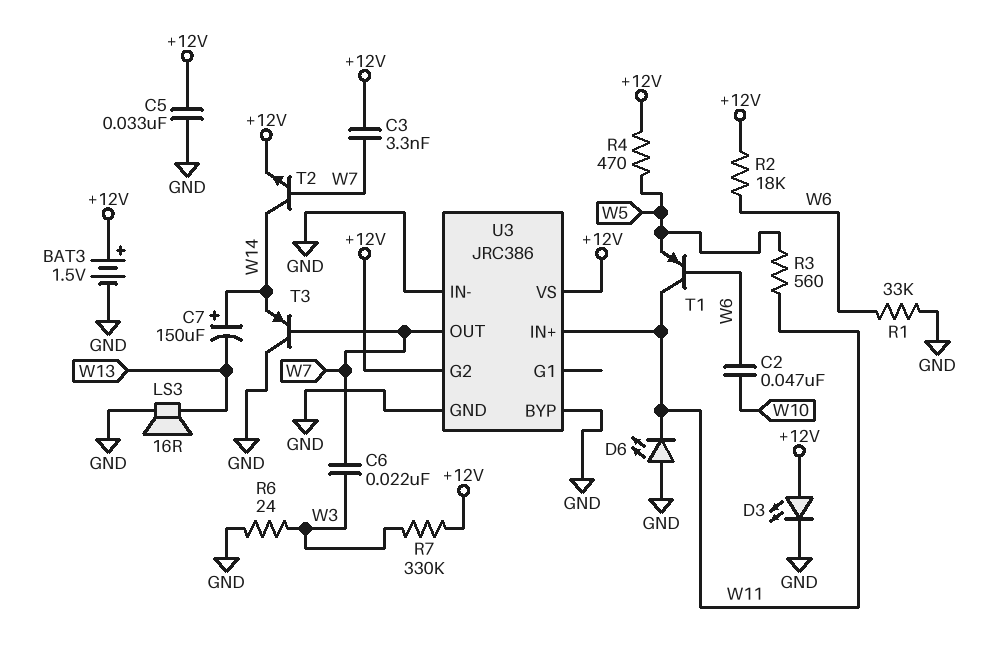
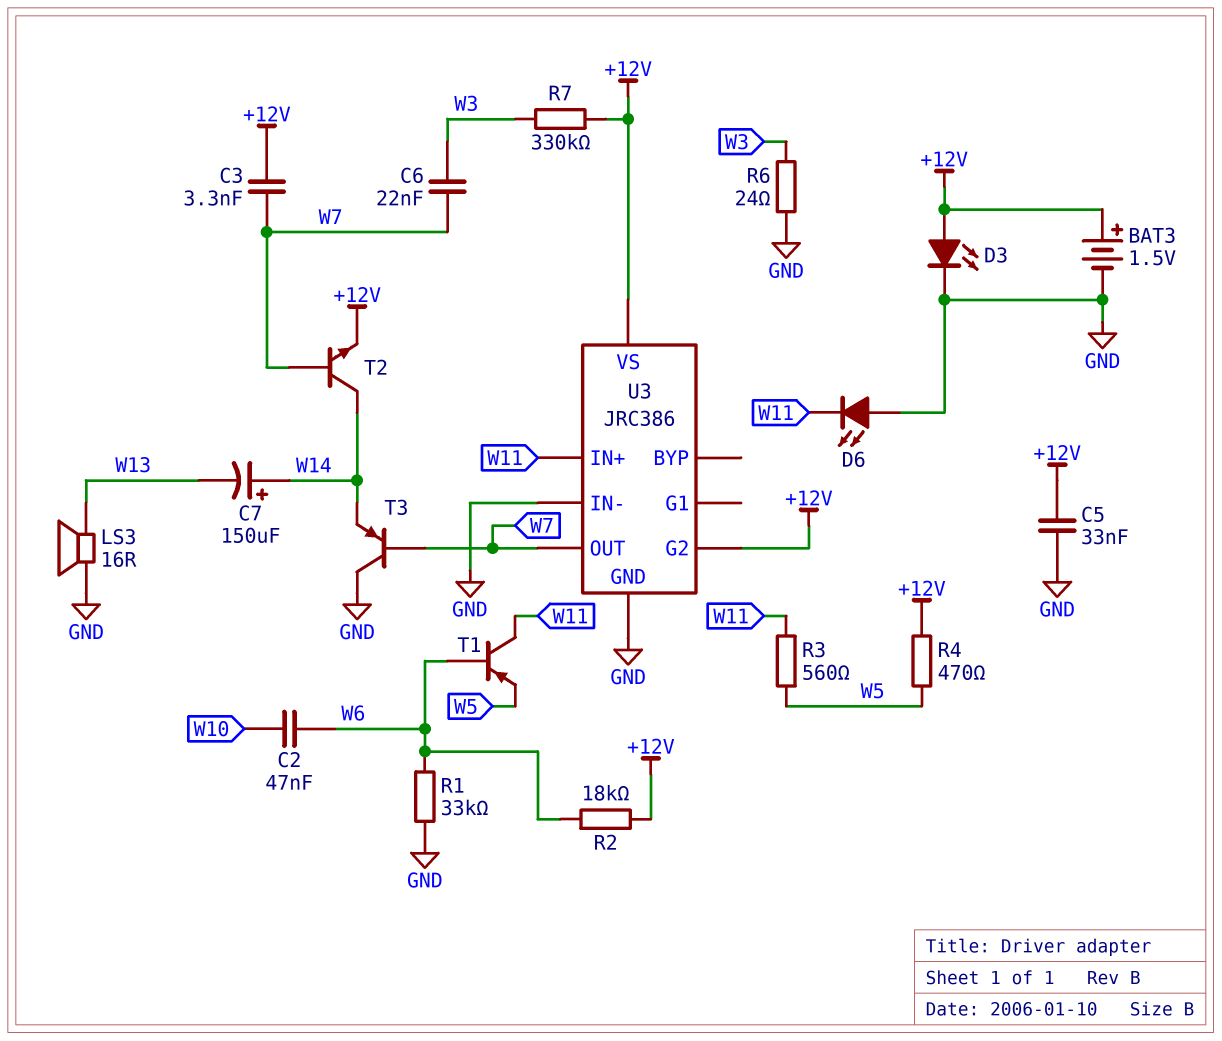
U3 pin BYP: GND -> none

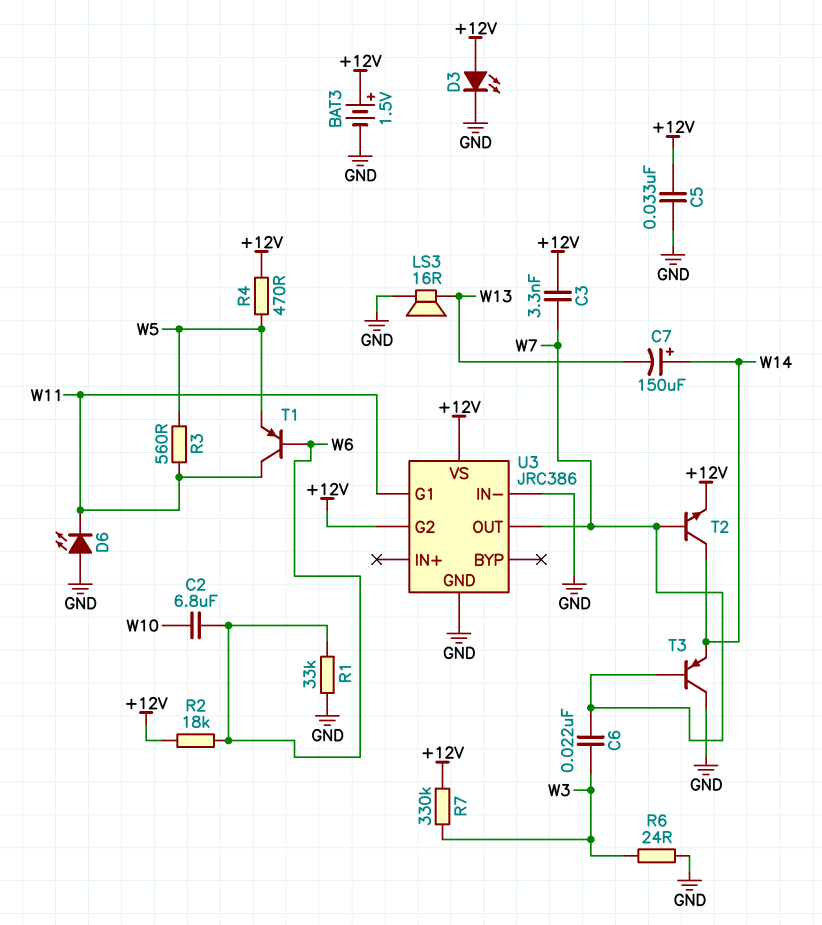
C2: 47nF (W6, W10) -> 6.8uF (W6, W10)
U3 pin G1: none -> W11
U3 pin IN+: W11 -> none

